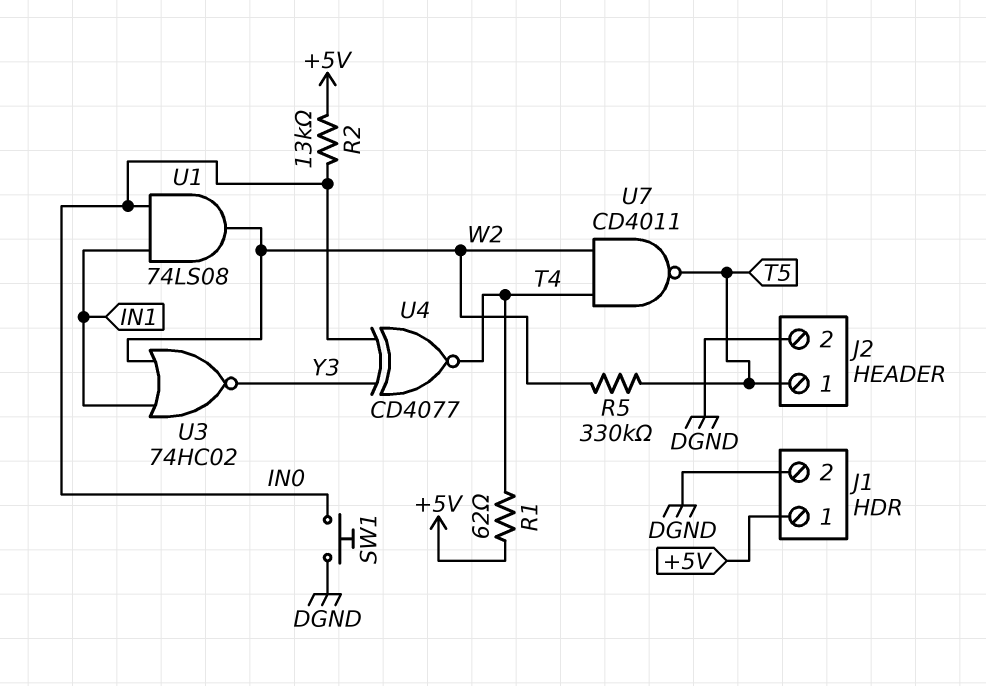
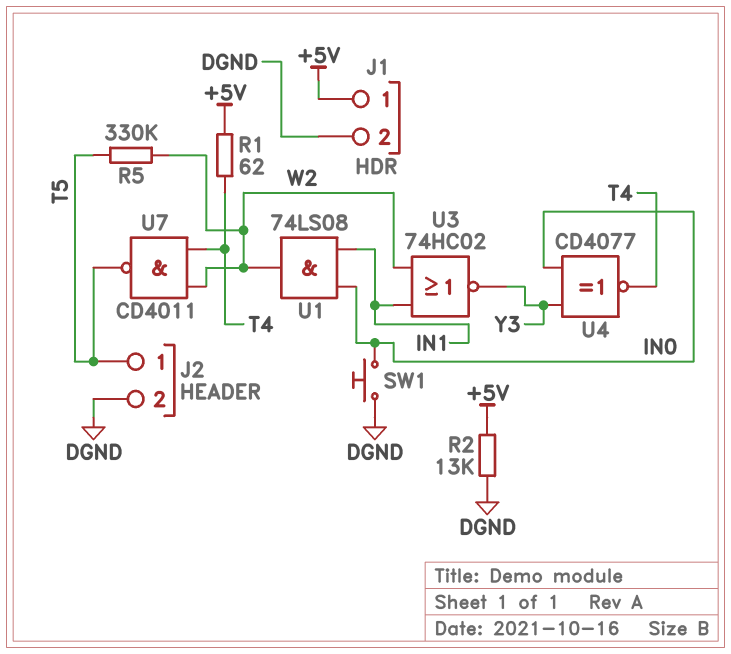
R2: 13k (+5V, IN0) -> 13k (+5V, DGND)

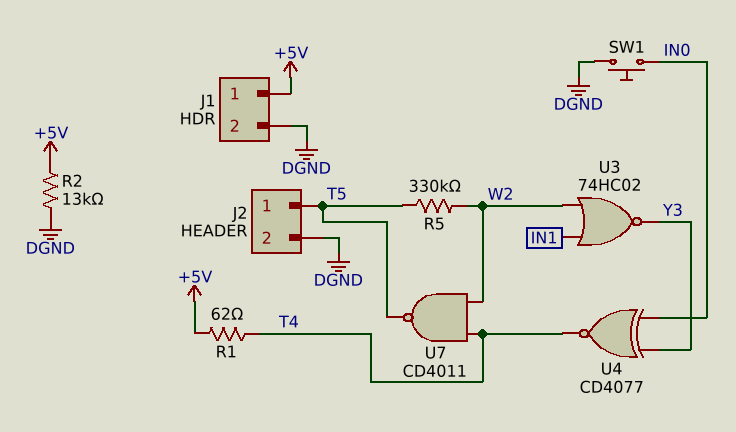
U1: AND 74LS08 (in IN0, in IN1, out W2) -> none

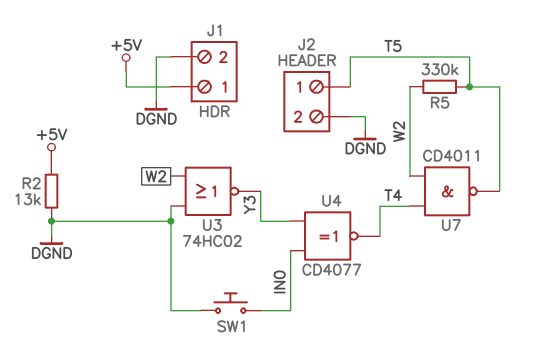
R1: 62 (+5V, T4) -> none
U3: NOR 74HC02 (in IN1, in W2, out Y3) -> NOR 74HC02 (in DGND, in W2, out Y3)

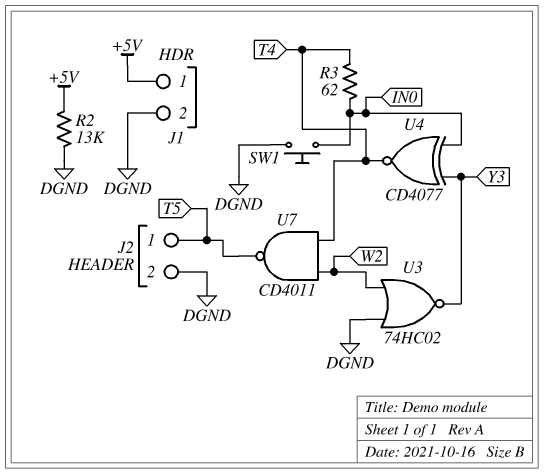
R3: none -> 62 (IN0, T4)
R5: 330k (T5, W2) -> none

